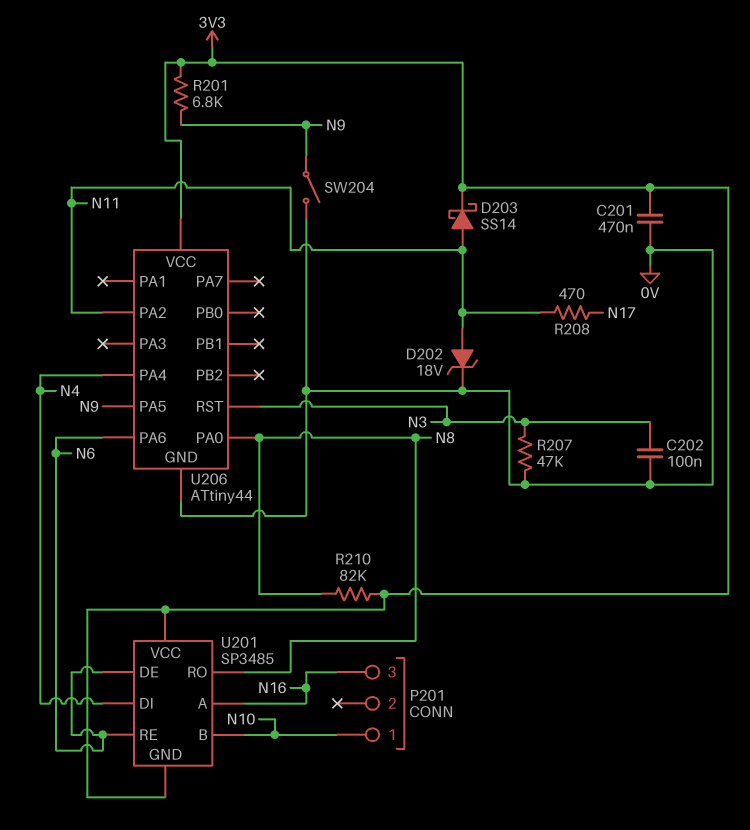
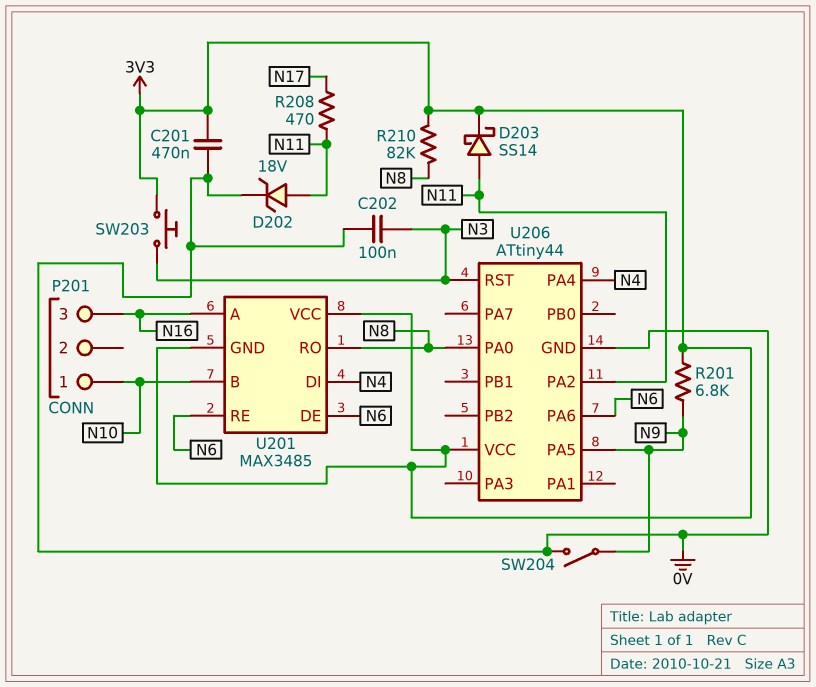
R207: 47k (0V, N3) -> none
SW203: none -> button (3V3, N3)
U201: SP3485 -> MAX3485

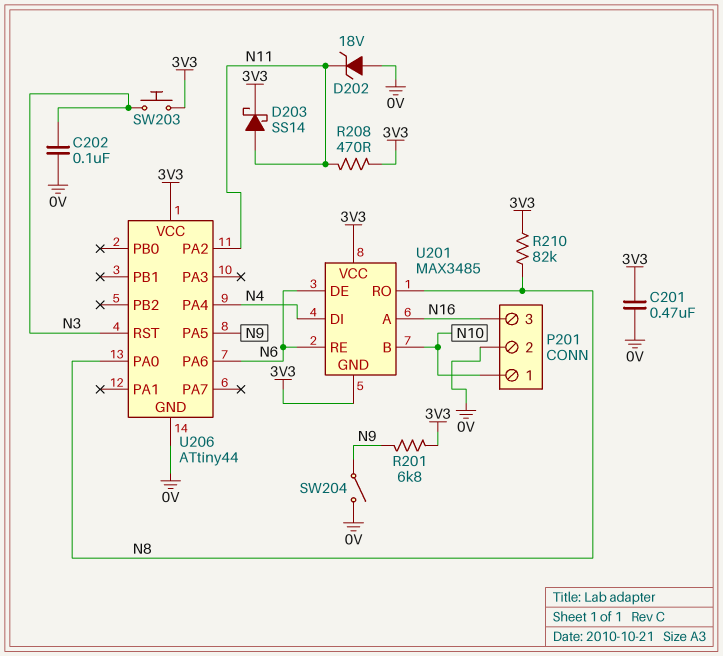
D202: zener 18V (A N11, K 0V) -> zener 18V (A 0V, K N11)
P201 pin 2: none -> 0V
R208: 470 (N11, N17) -> 470 (3V3, N11)

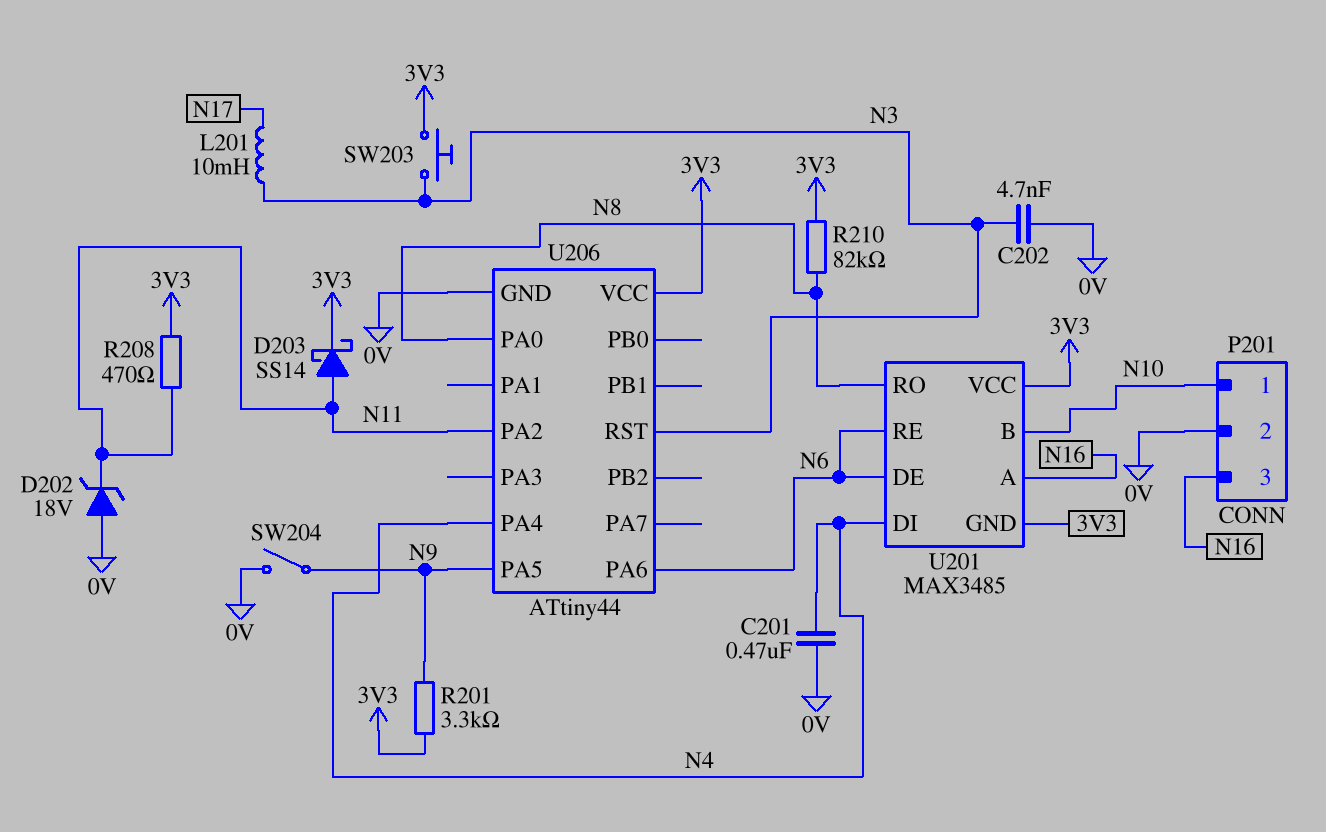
C201: 470nF (0V, 3V3) -> 470nF (0V, N4)
C202: 100nF (0V, N3) -> 4.7nF (0V, N3)
L201: none -> 10mH (N3, N17)
R201: 6.8k (3V3, N9) -> 3.3k (3V3, N9)

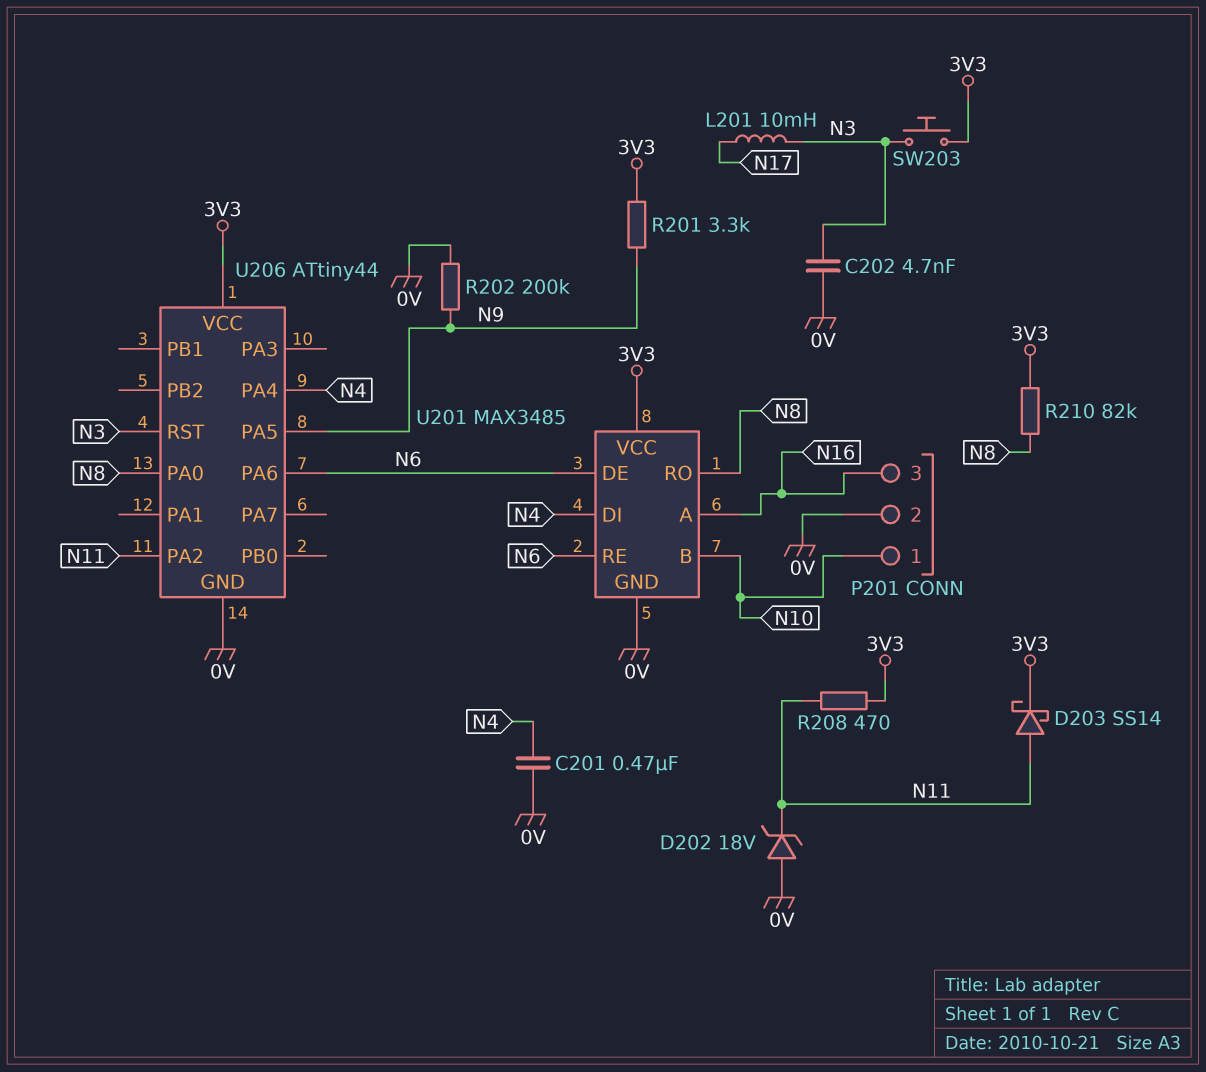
R202: none -> 200k (0V, N9)
SW204: switch (0V, N9) -> none
U201 pin GND: 3V3 -> 0V

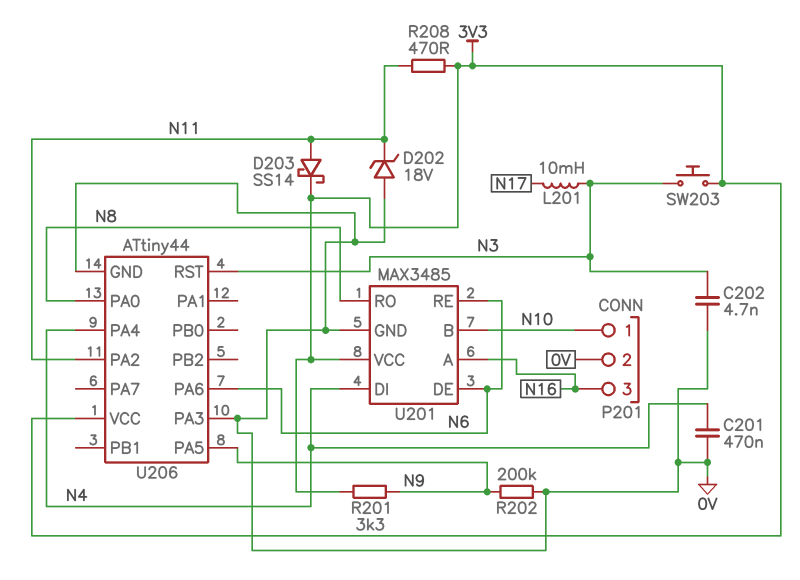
R210: 82k (3V3, N8) -> none
U206 pin PA3: none -> 0V

